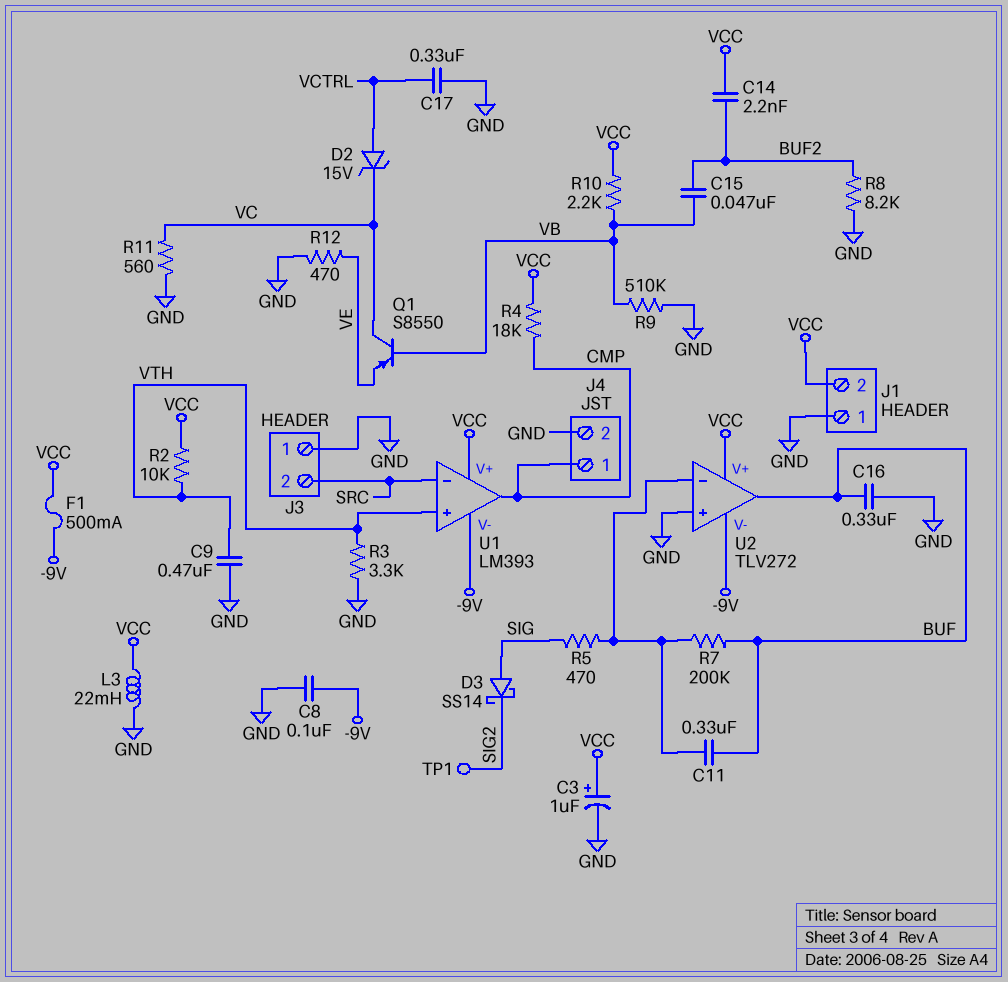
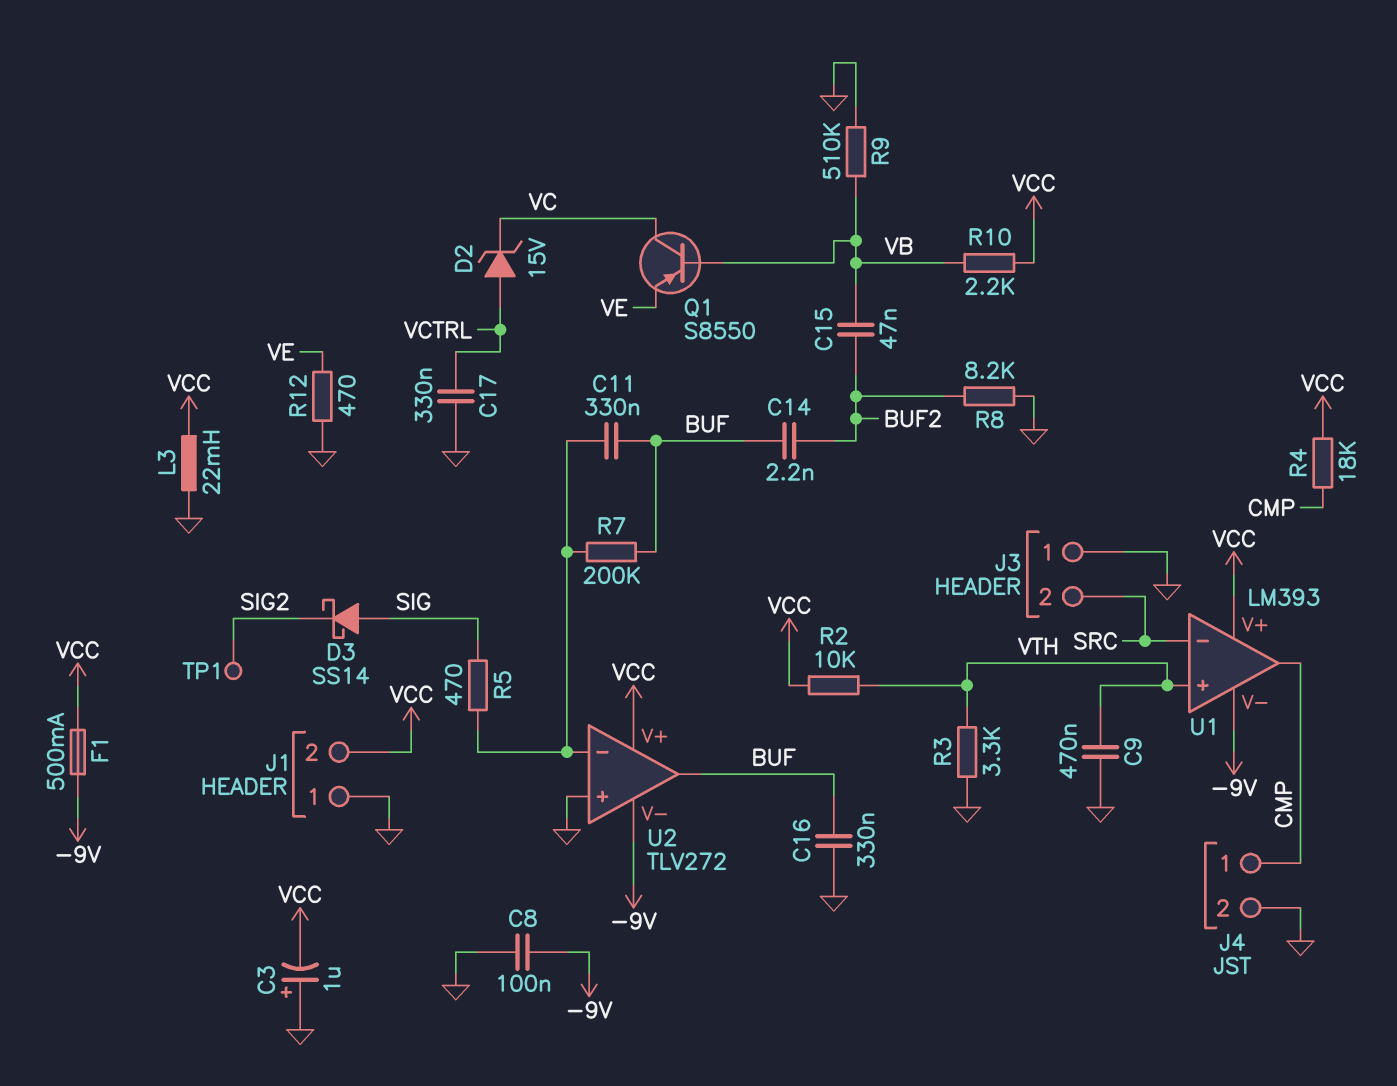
C3: 1uF (plus VCC, minus GND) -> 1uF (plus GND, minus VCC)
C14: 2.2nF (BUF2, VCC) -> 2.2nF (BUF, BUF2)
R11: 560 (GND, VC) -> none

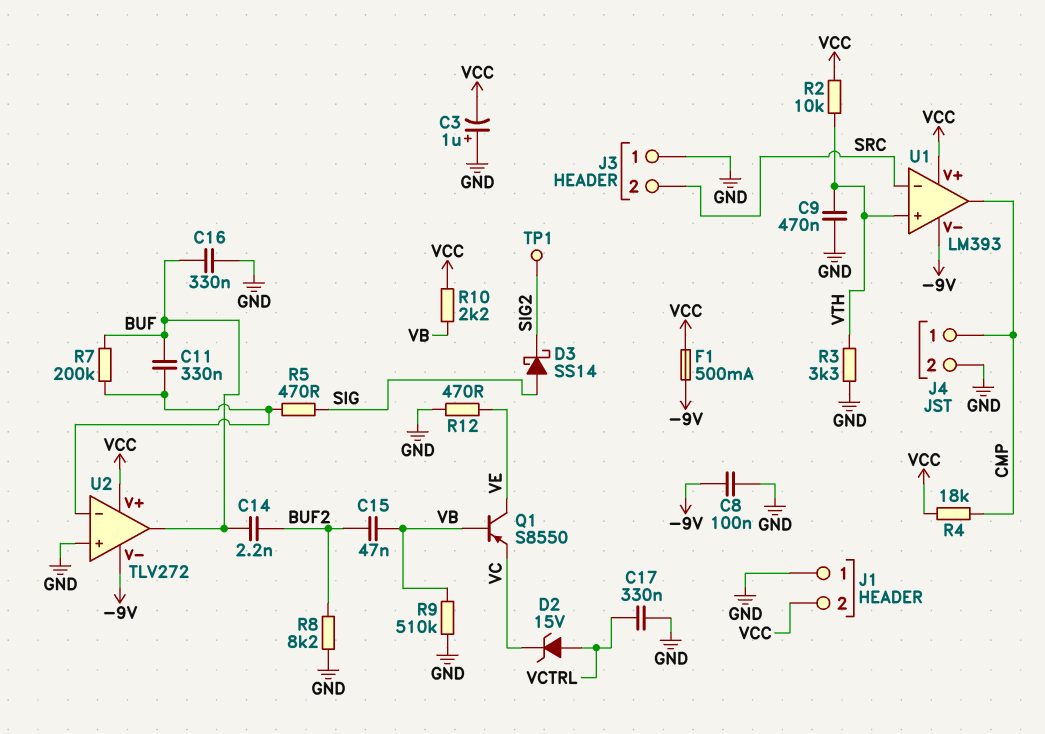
L3: 22mH (GND, VCC) -> none
Q1: PNP S8550 (B VB, C VC, E VE) -> PNP S8550 (B VB, C VE, E VC)

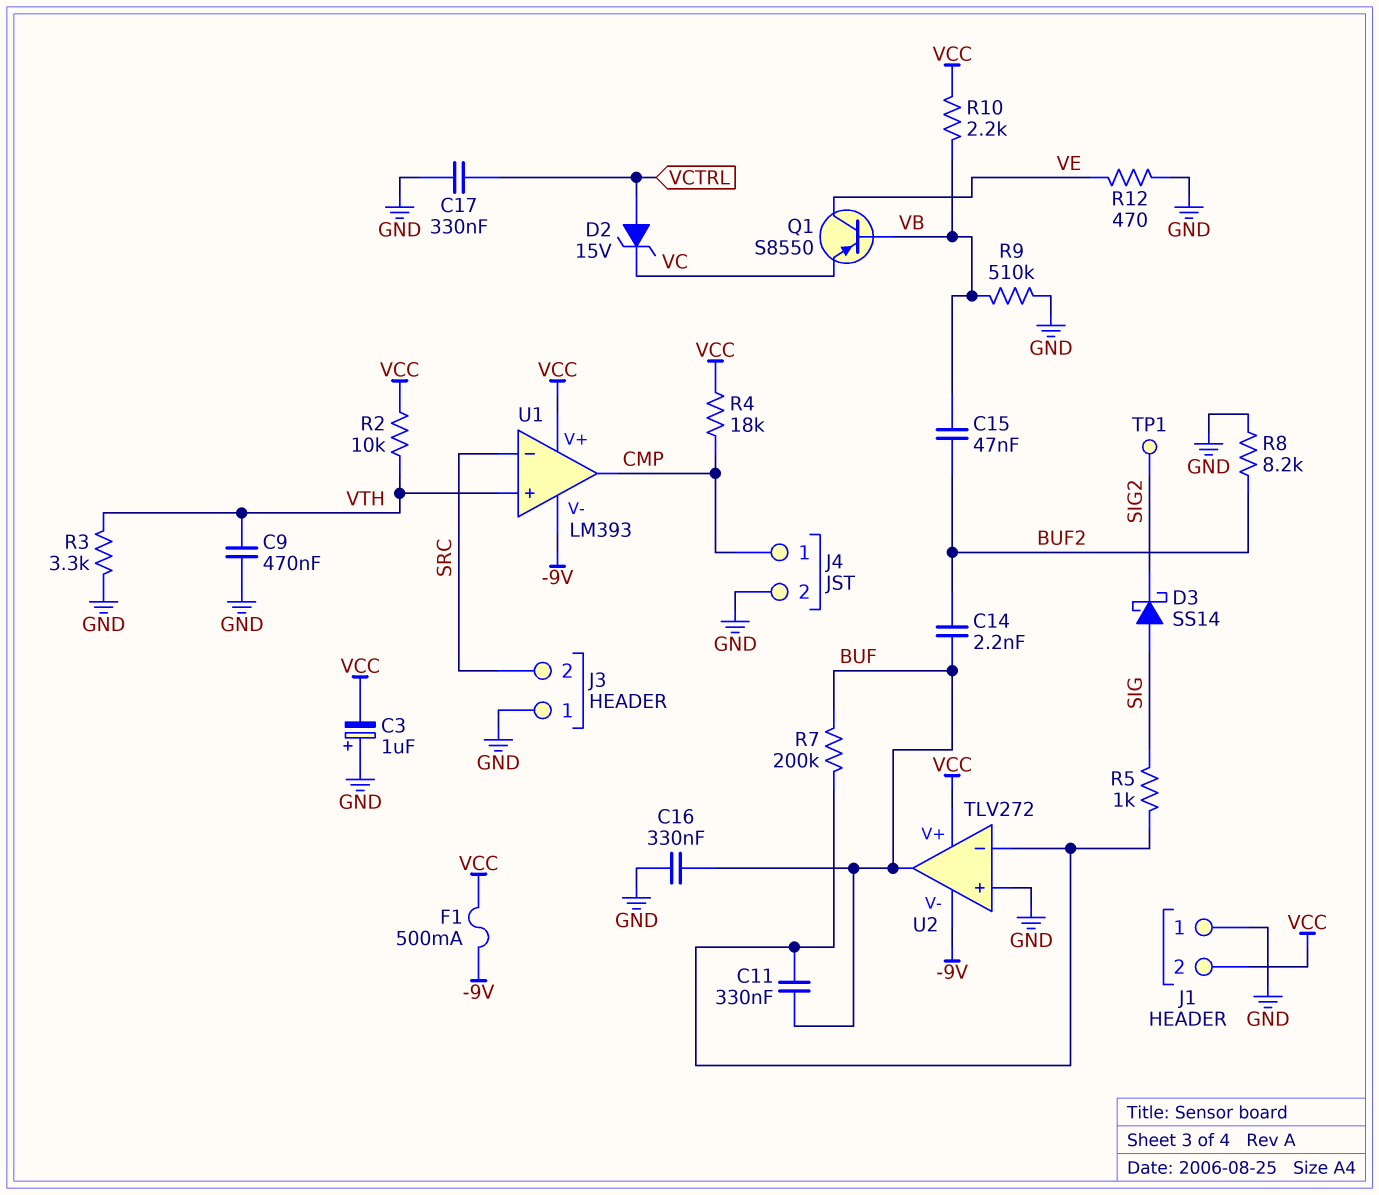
C8: 100nF (-9V, GND) -> none
R5: 470 (SIG, U2/in-) -> 1k (SIG, U2/in-)

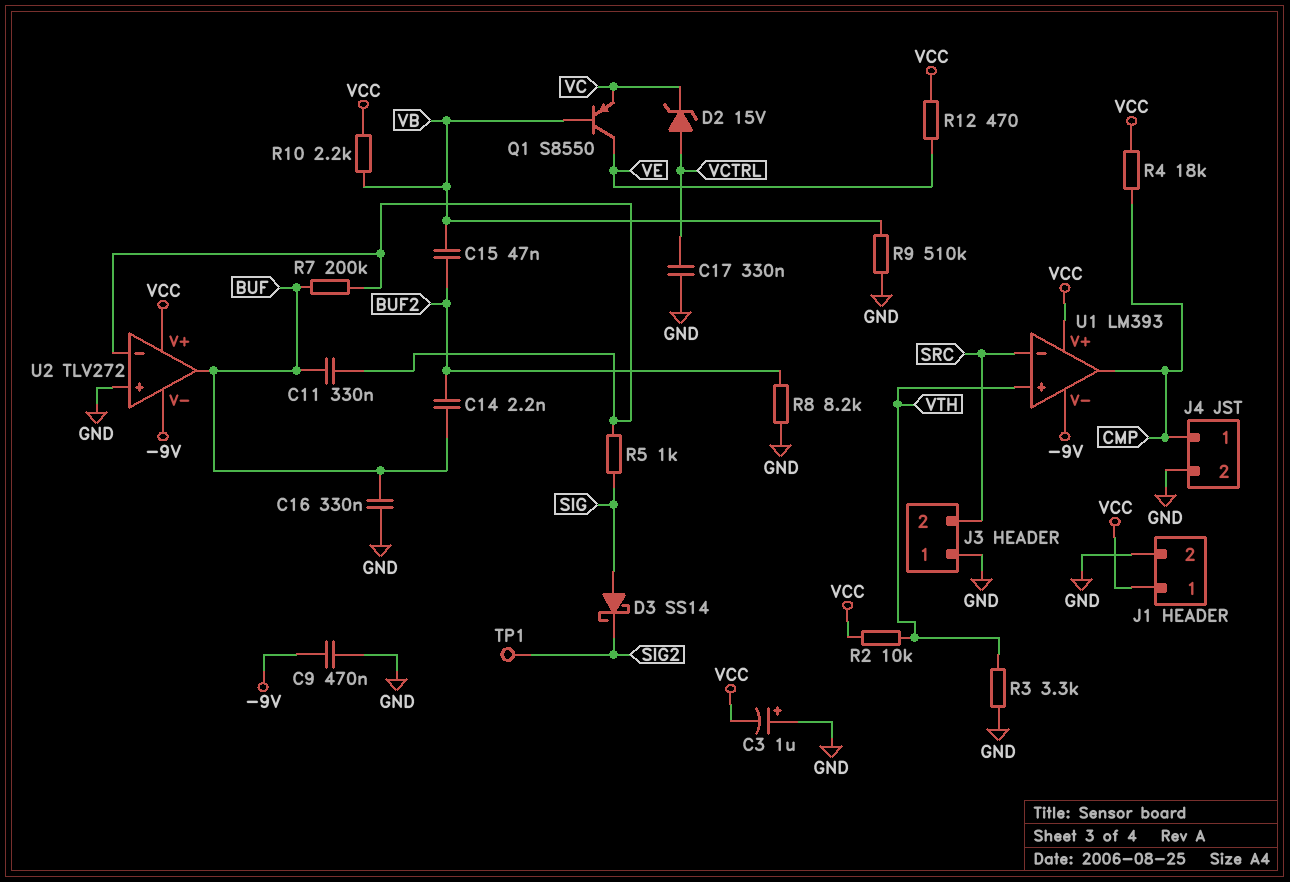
C9: 470nF (GND, VTH) -> 470nF (-9V, GND)
F1: 500mA (-9V, VCC) -> none
J1 pin 1: GND -> VCC
J1 pin 2: VCC -> GND
R12: 470 (GND, VE) -> 470 (VCC, VE)

